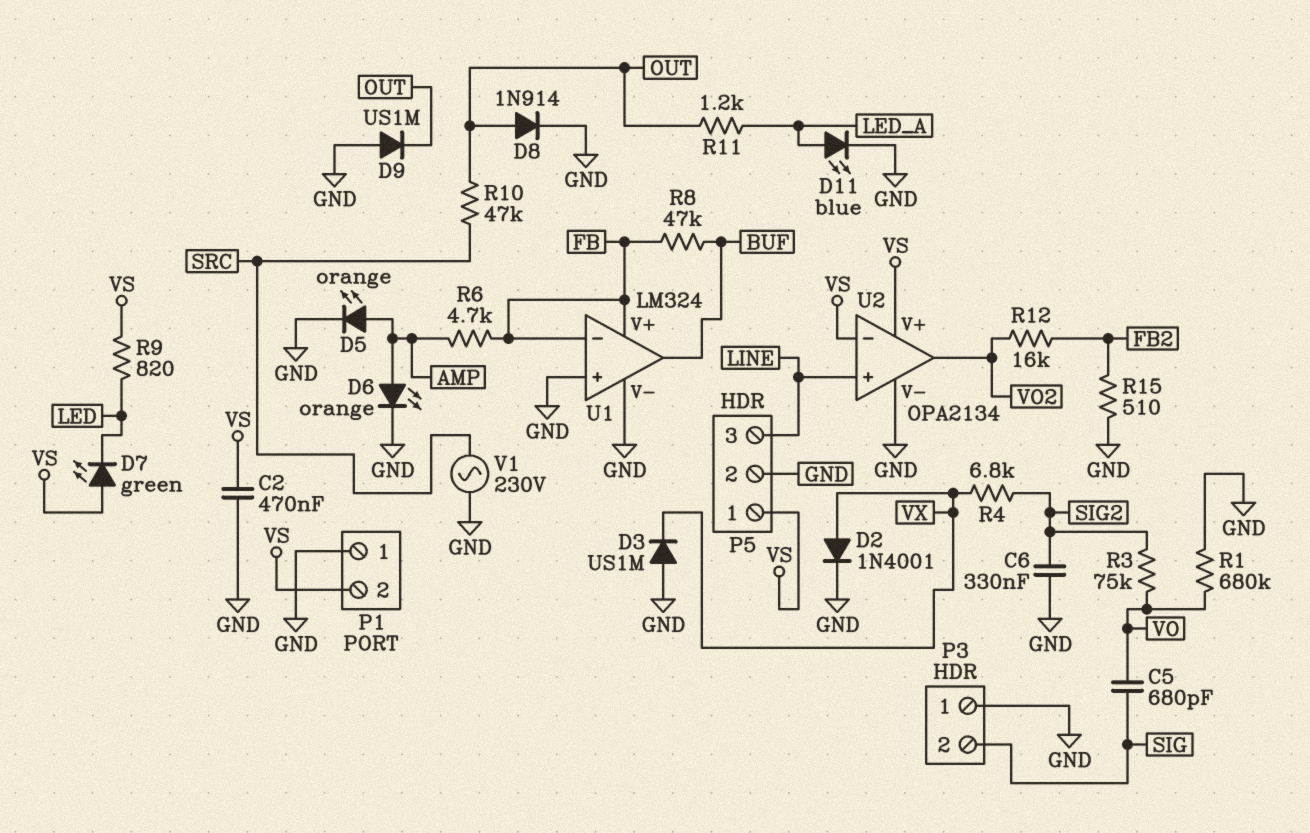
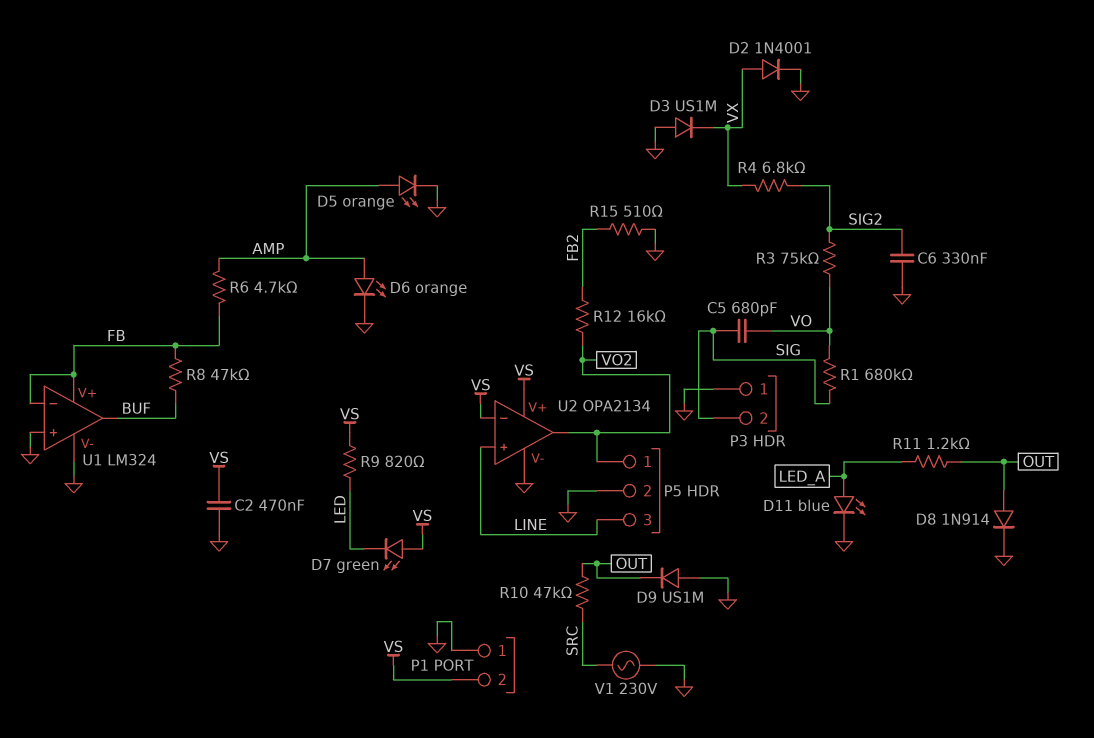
P5 pin 1: VS -> VO2
R1: 680k (GND, VO) -> 680k (SIG, VO)

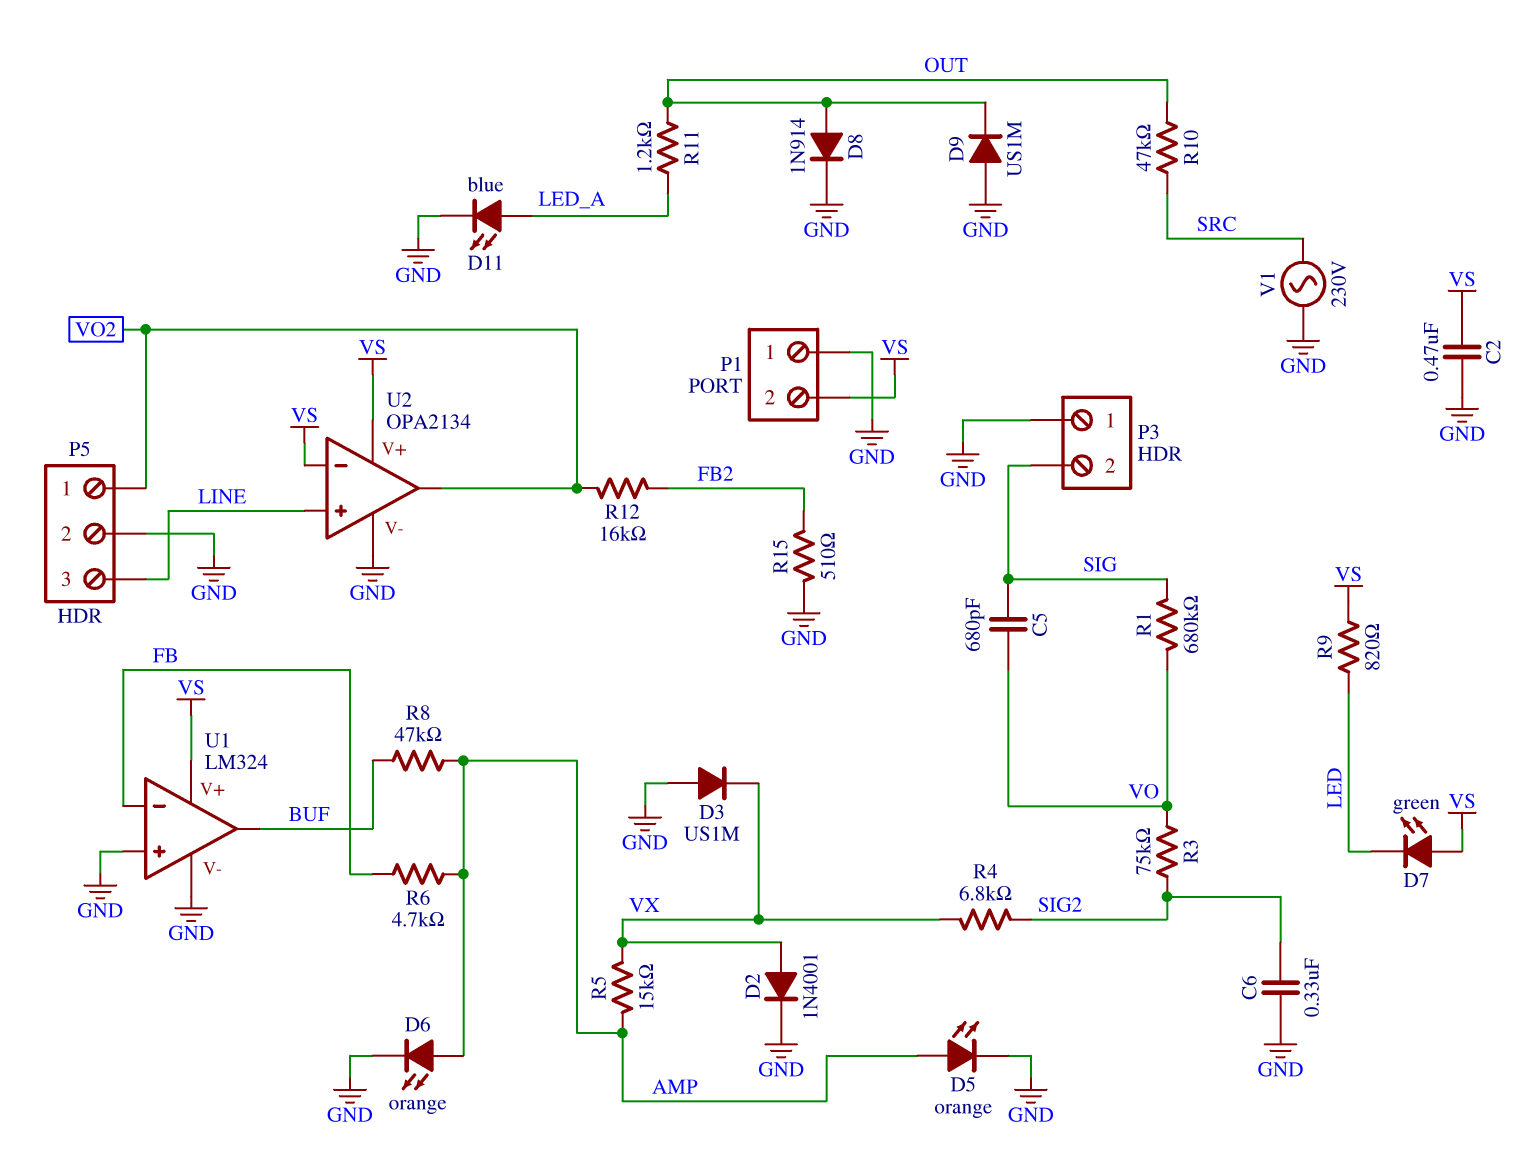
R5: none -> 15k (AMP, VX)
R8: 47k (BUF, FB) -> 47k (AMP, BUF)
U1 pin V+: FB -> VS

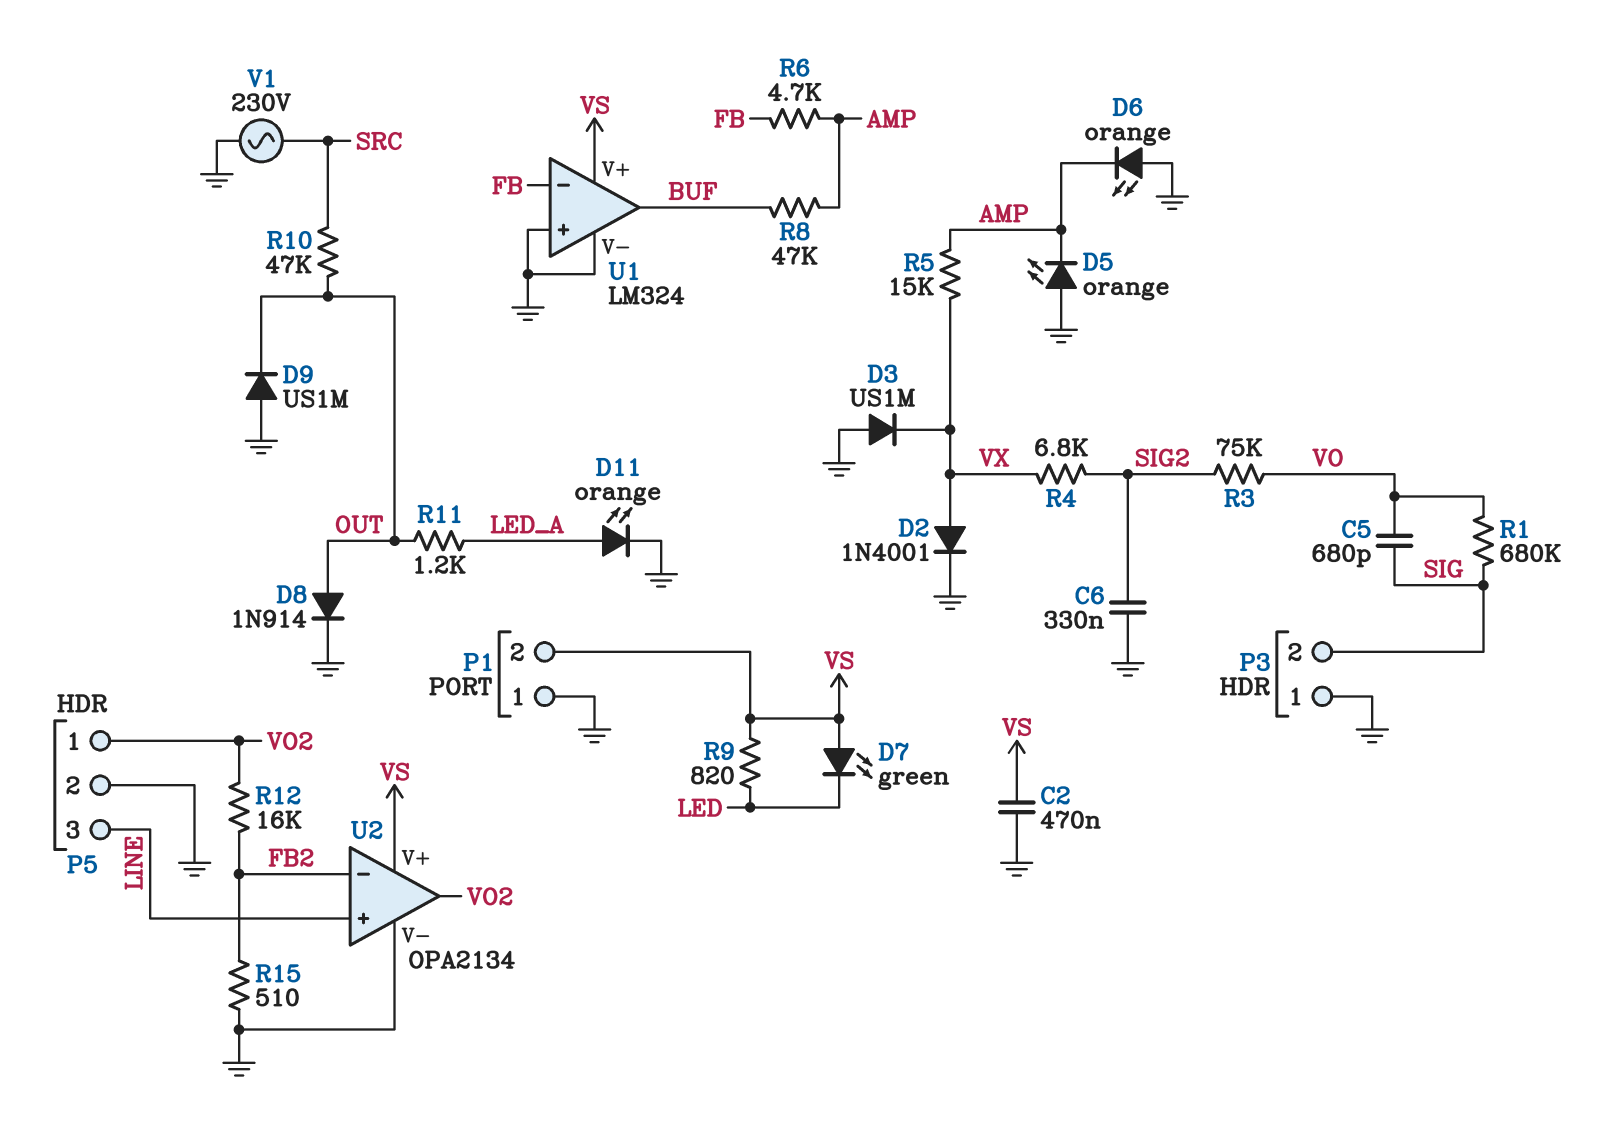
D5: LED orange (A AMP, K GND) -> LED orange (A GND, K AMP)
D6: LED orange (A AMP, K GND) -> LED orange (A GND, K AMP)
D11: LED blue (A LED_A, K GND) -> LED orange (A LED_A, K GND)
U2 pin in-: VS -> FB2

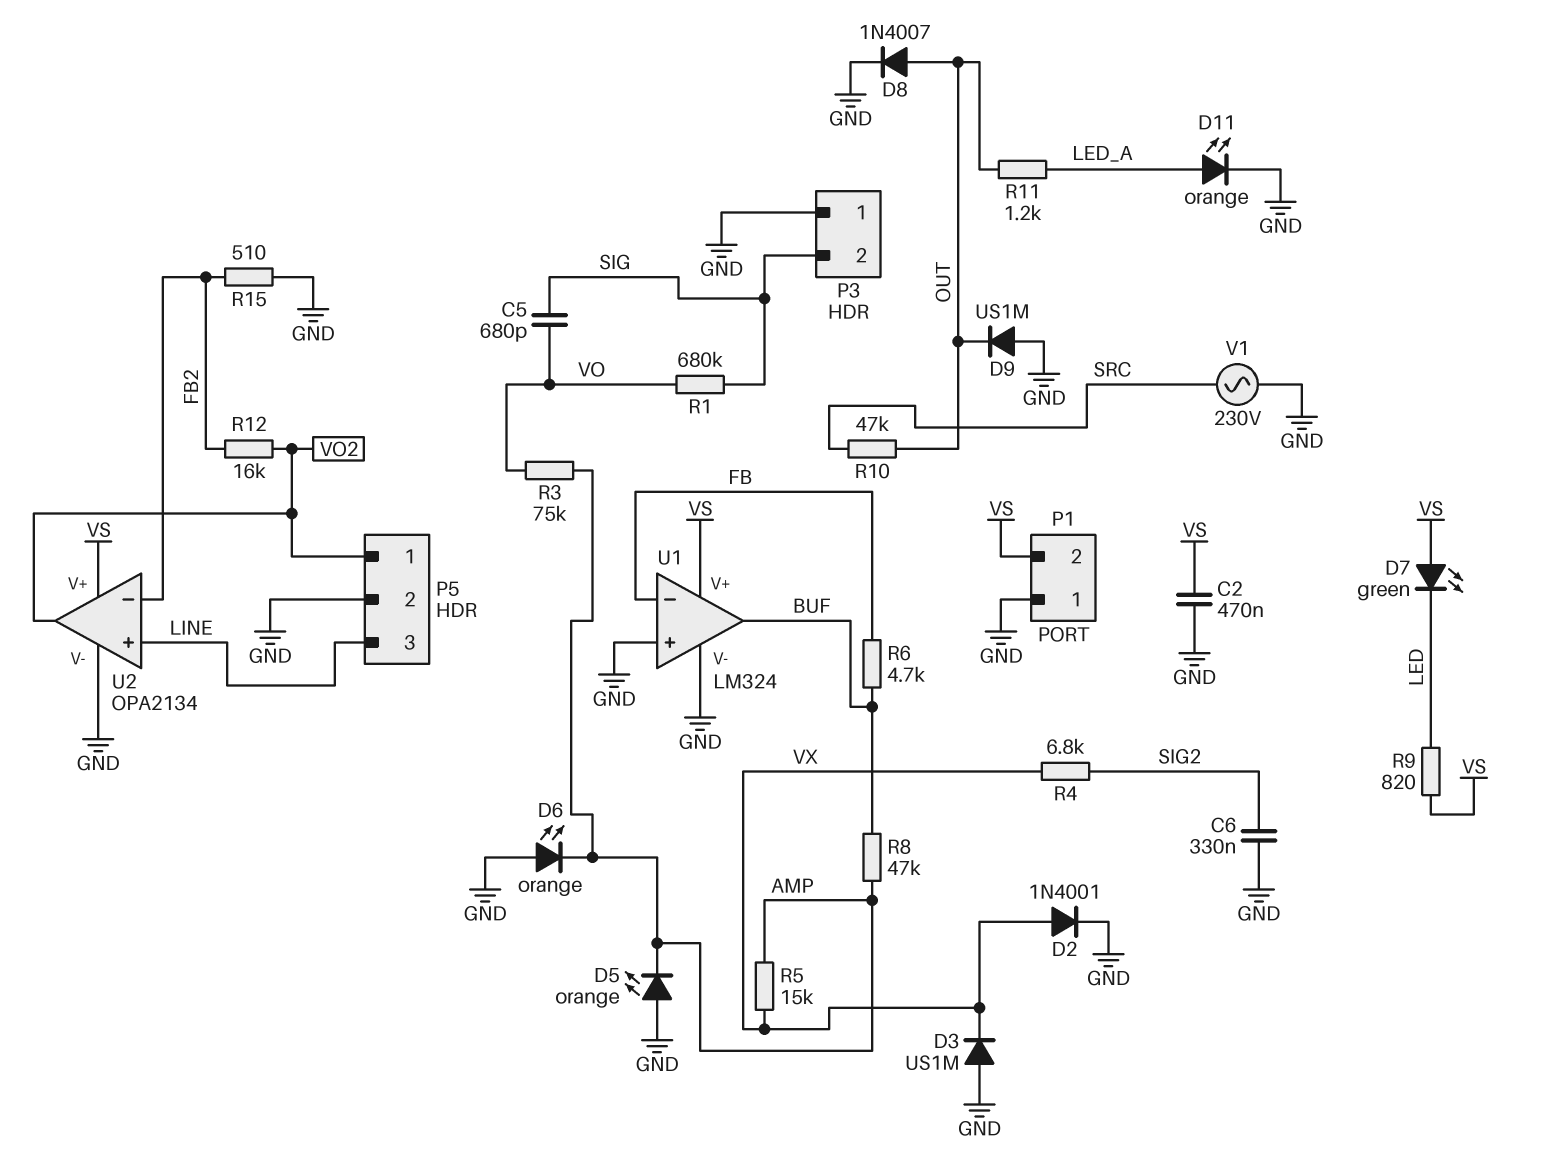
D8: diode 1N914 (A OUT, K GND) -> diode 1N4007 (A OUT, K GND)
R3: 75k (SIG2, VO) -> 75k (AMP, VO)
R6: 4.7k (AMP, FB) -> 4.7k (BUF, FB)

